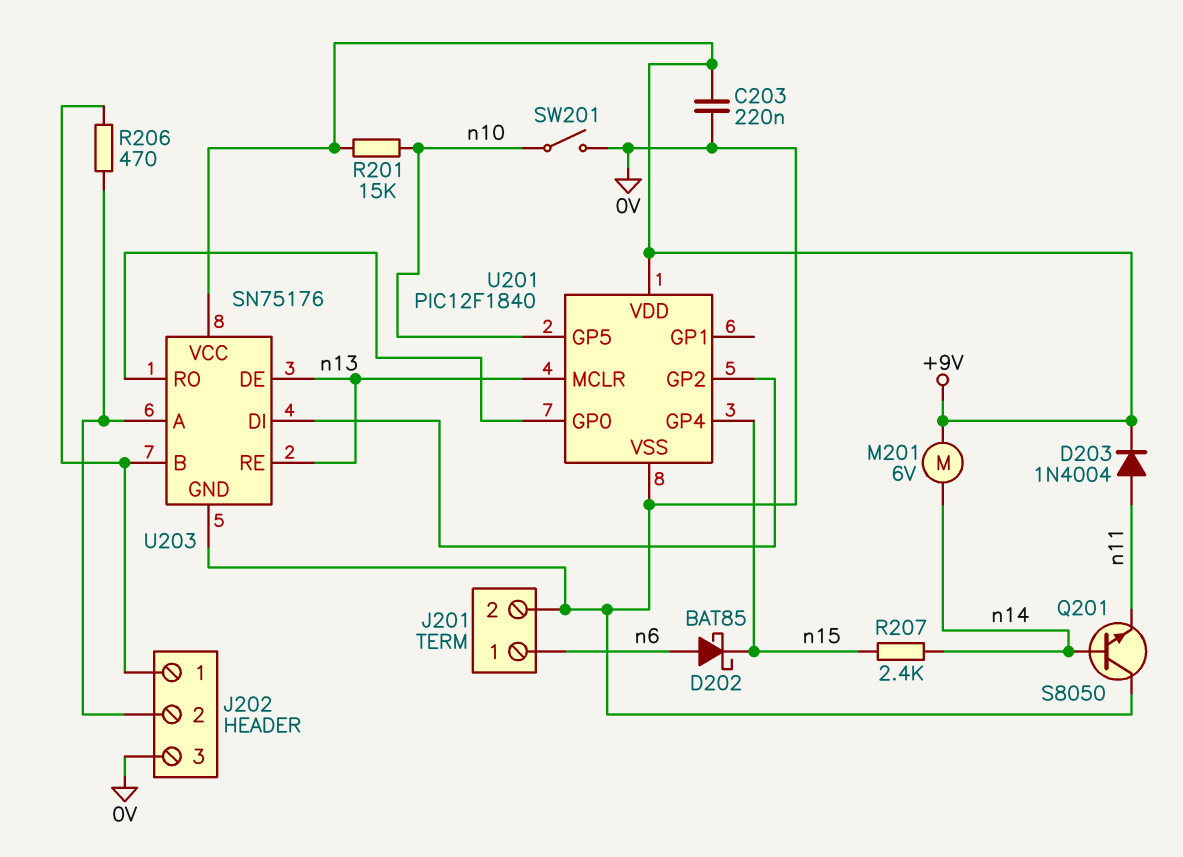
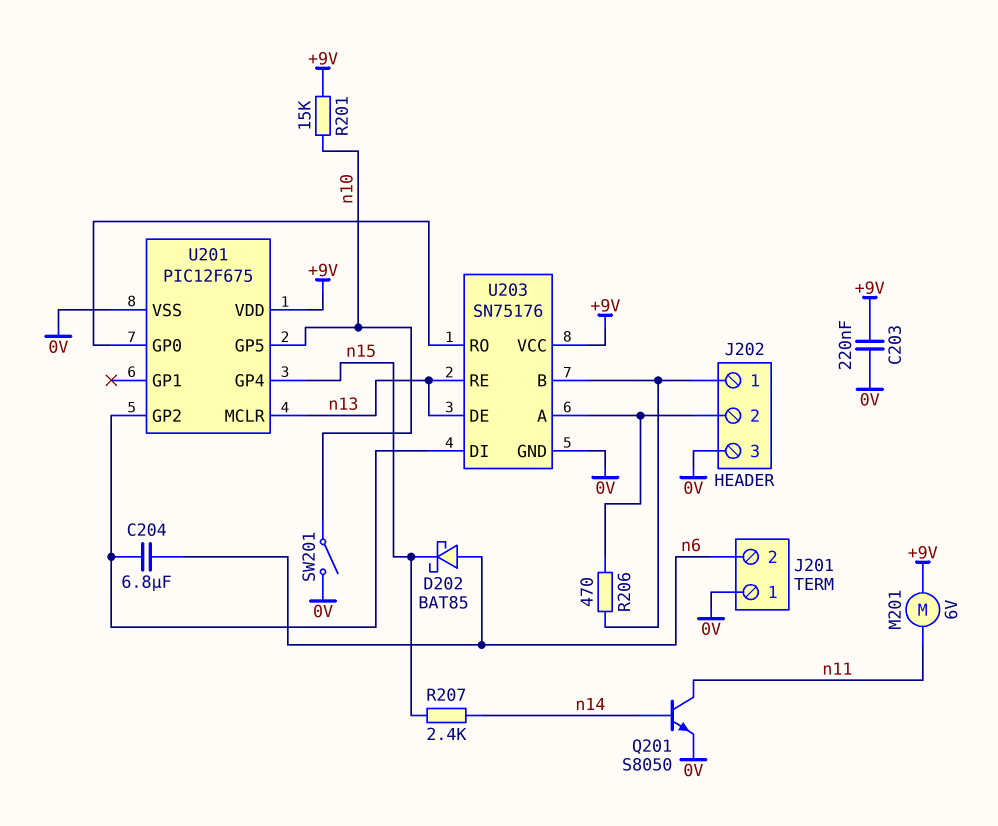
C204: none -> 6.8uF (U201/GP2, n6)
D203: diode 1N4004 (A n11, K +9V) -> none
J201 pin 1: n6 -> 0V
J201 pin 2: 0V -> n6
M201: motor 6V (+9V, n14) -> motor 6V (+9V, n11)
Q201: NPN S8050 (B n14, C 0V, E n11) -> NPN S8050 (B n14, C n11, E 0V)
U201: PIC12F1840 -> PIC12F675

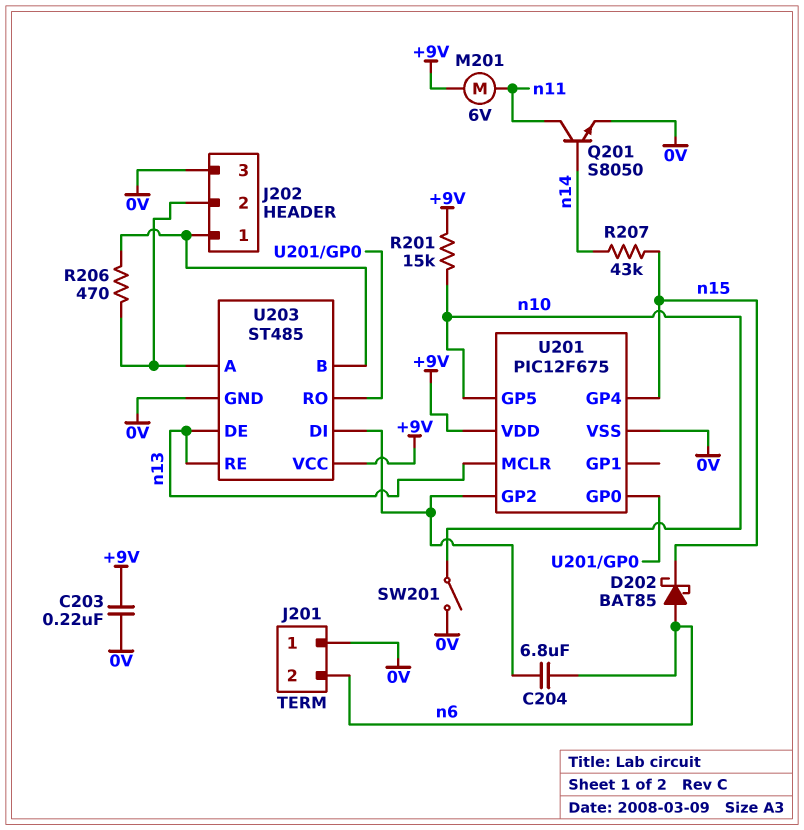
R207: 2.4k (n14, n15) -> 43k (n14, n15)
U203: SN75176 -> ST485

